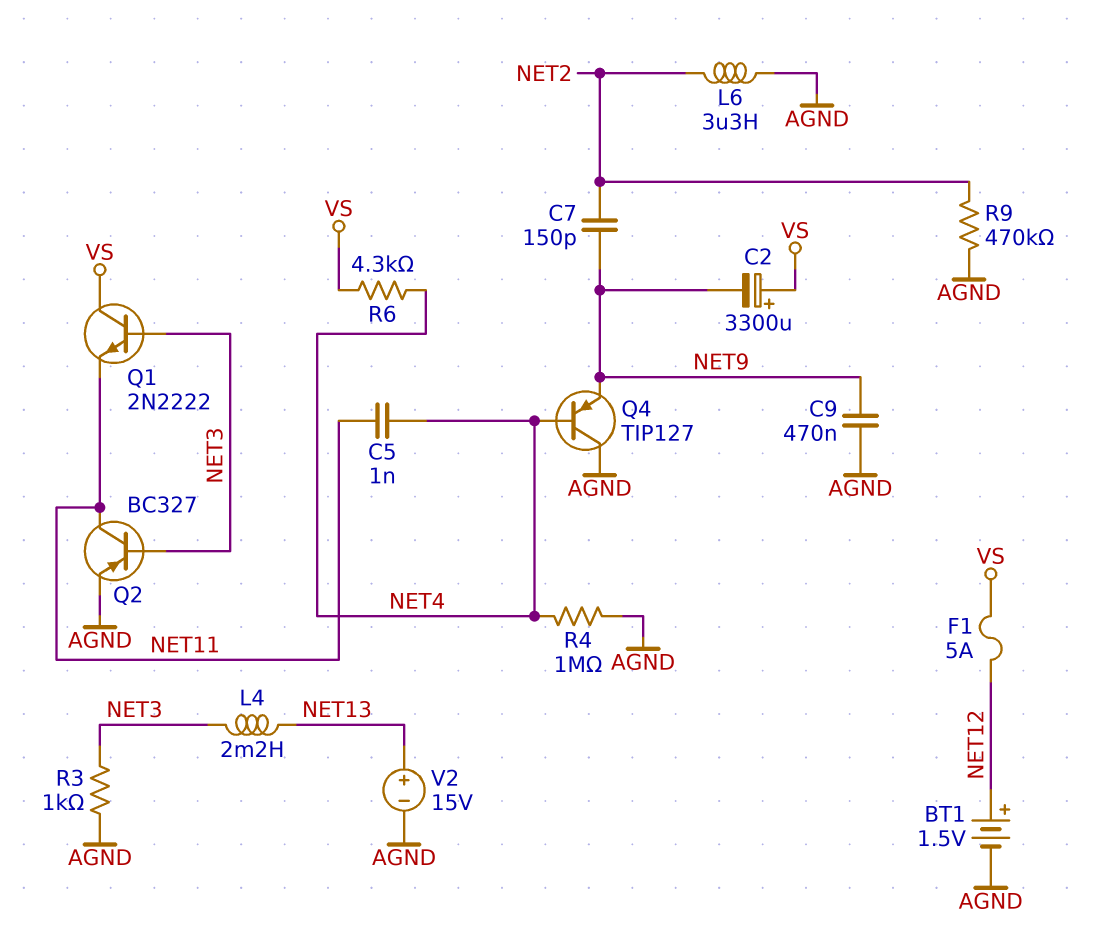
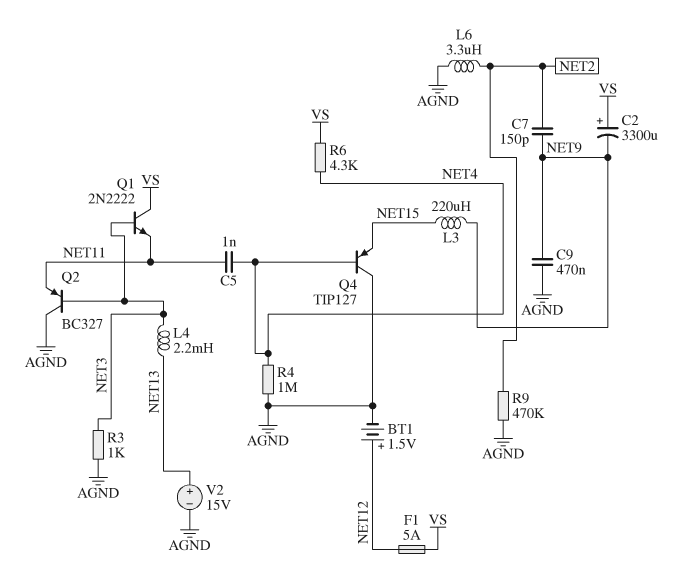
L3: none -> 220uH (NET9, NET15)
Q2: PNP BC327 (B NET3, C NET11, E AGND) -> PNP BC327 (B NET3, C AGND, E NET11)
Q4: PNP TIP127 (B NET4, C AGND, E NET9) -> PNP TIP127 (B NET4, C AGND, E NET15)

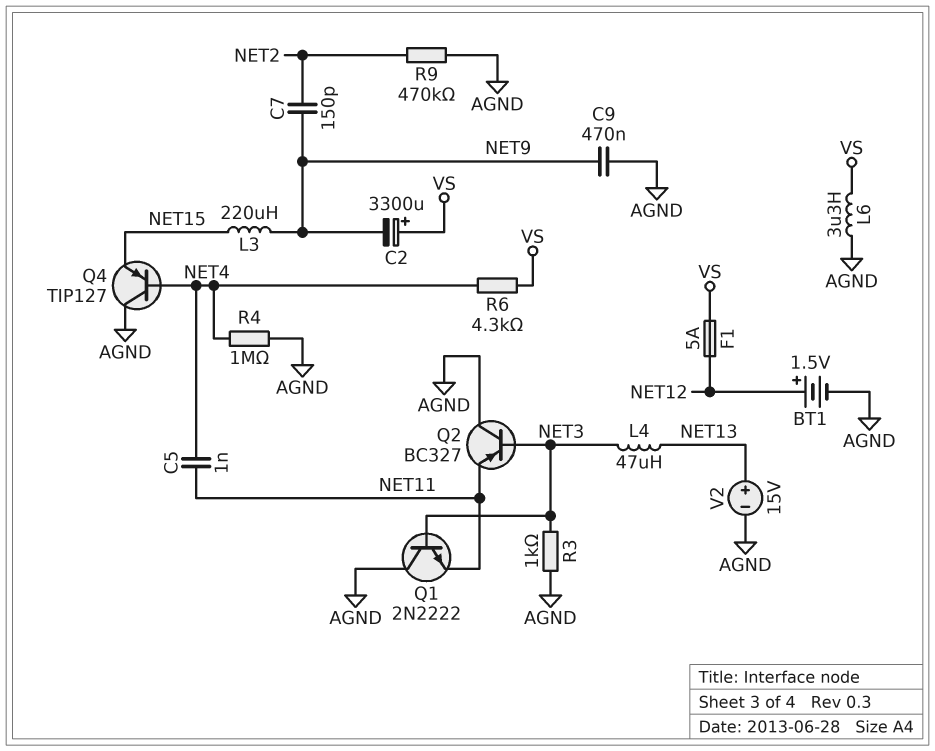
L4: 2.2mH (NET3, NET13) -> 47uH (NET3, NET13)
L6: 3.3uH (AGND, NET2) -> 3.3uH (AGND, VS)
Q1: NPN 2N2222 (B NET3, C VS, E NET11) -> NPN 2N2222 (B NET3, C AGND, E NET11)

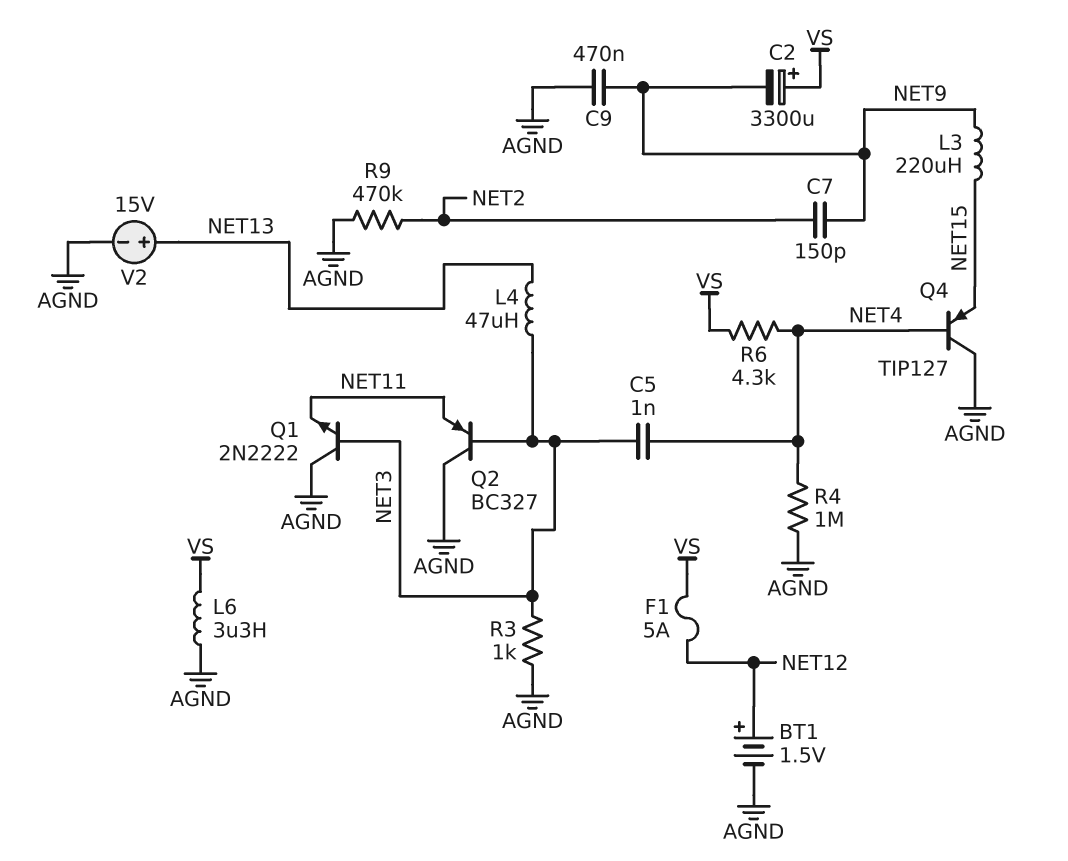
C5: 1nF (NET4, NET11) -> 1nF (NET3, NET4)

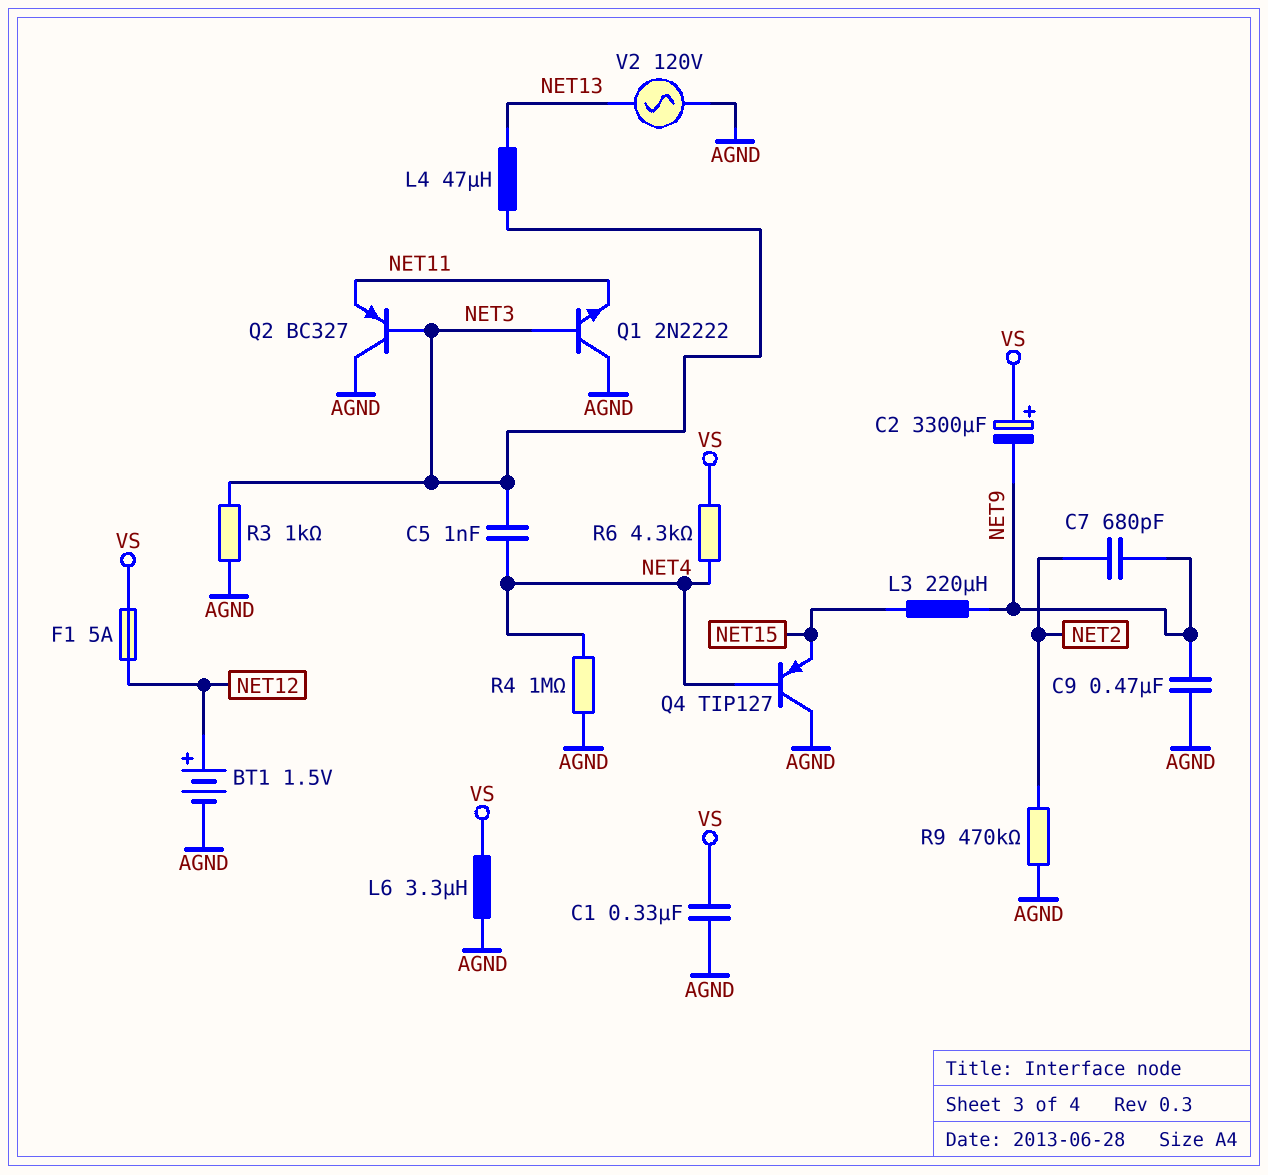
C1: none -> 330nF (AGND, VS)
C7: 150pF (NET2, NET9) -> 680pF (NET2, NET9)
V2: 15V (plus NET13, minus AGND) -> AC 120V (AGND, NET13)

